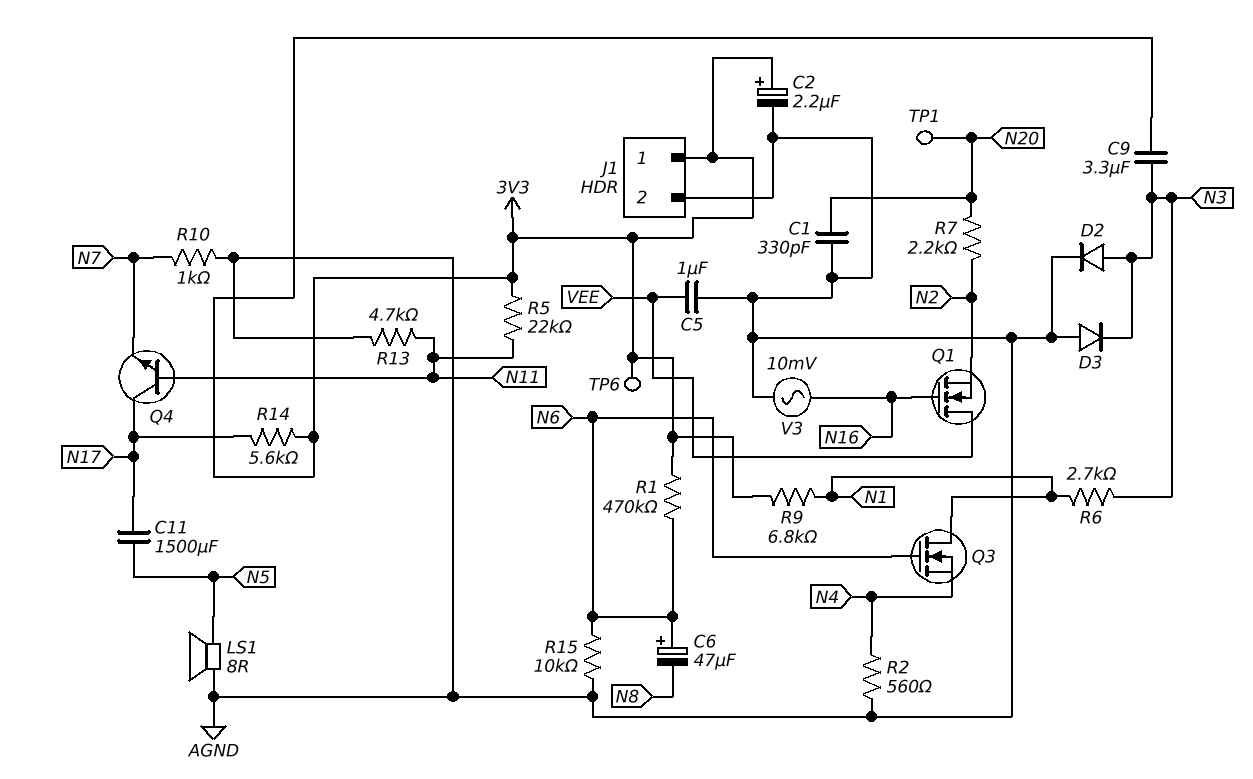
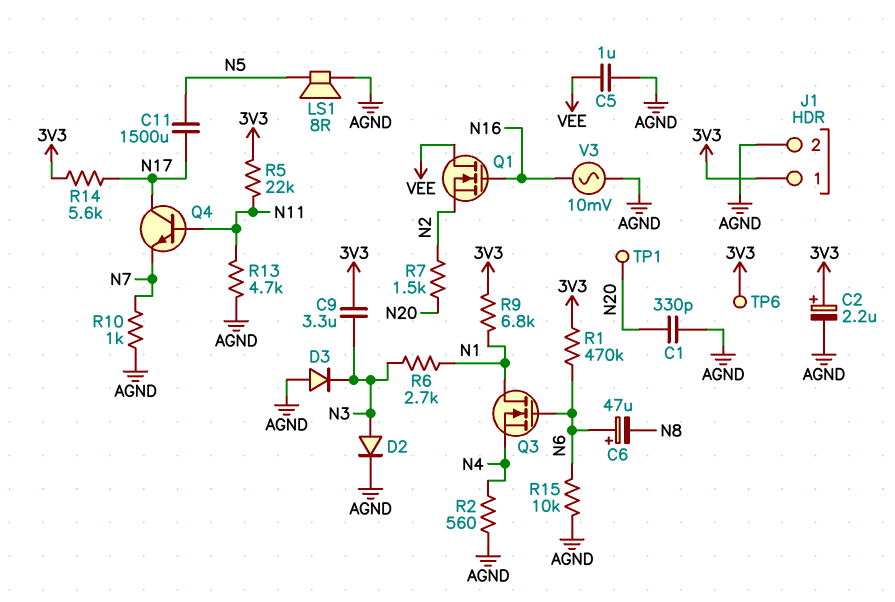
R7: 2.2k (N2, N20) -> 1.5k (N2, N20)

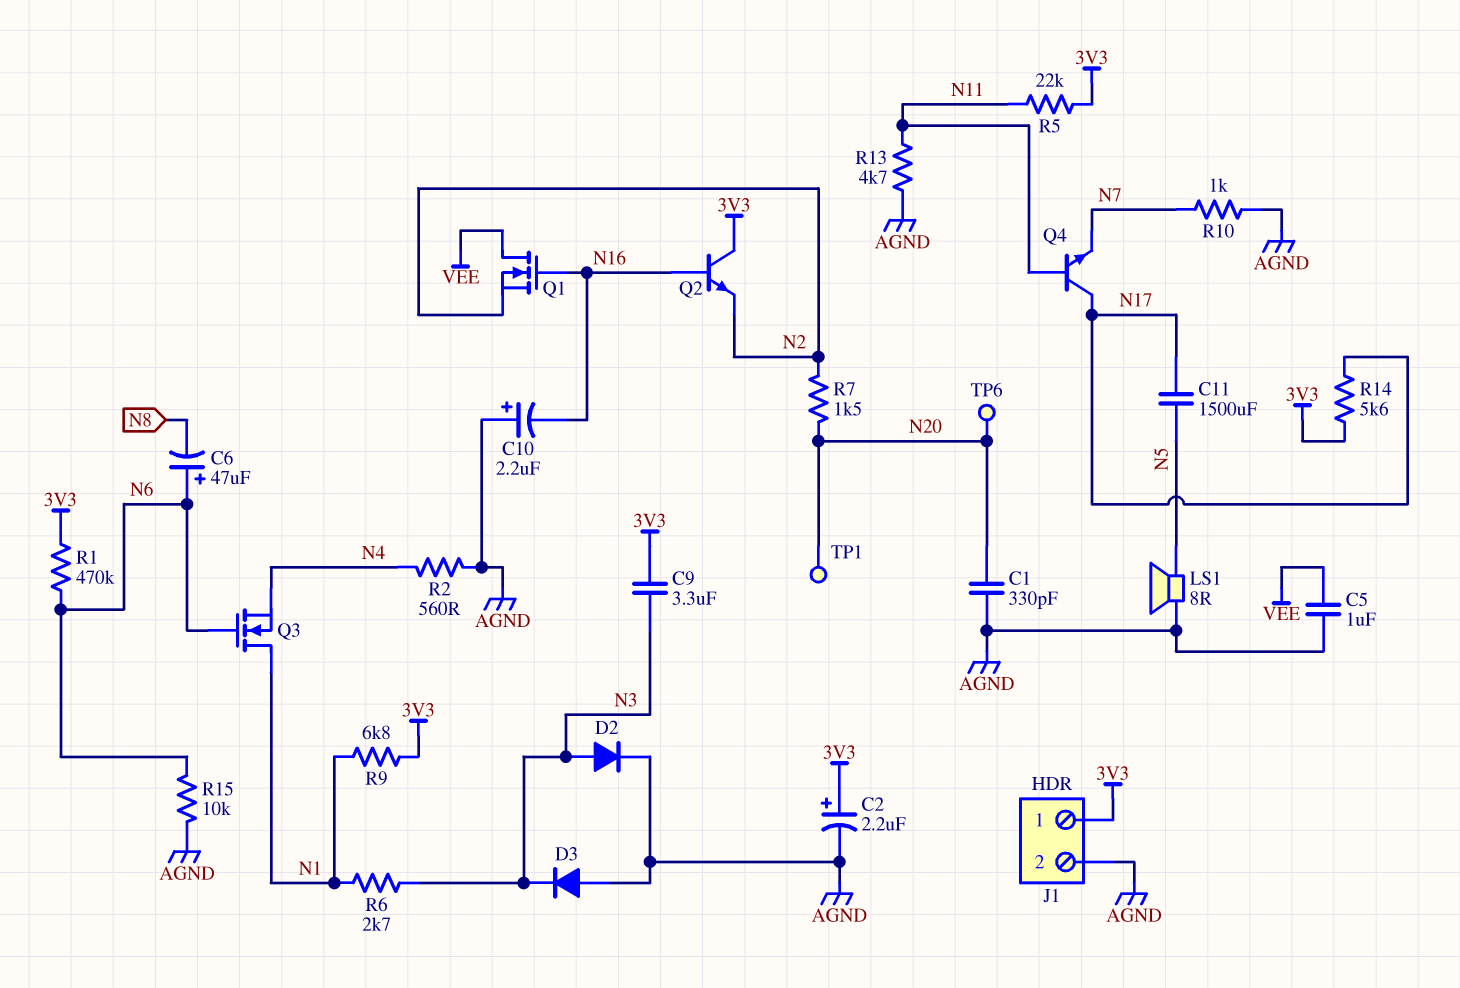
C10: none -> 2.2uF (plus AGND, minus N16)
Q2: none -> NPN (B N16, C 3V3, E N2)
TP6: test point (3V3) -> test point (N20)
V3: AC 10mV (AGND, N16) -> none

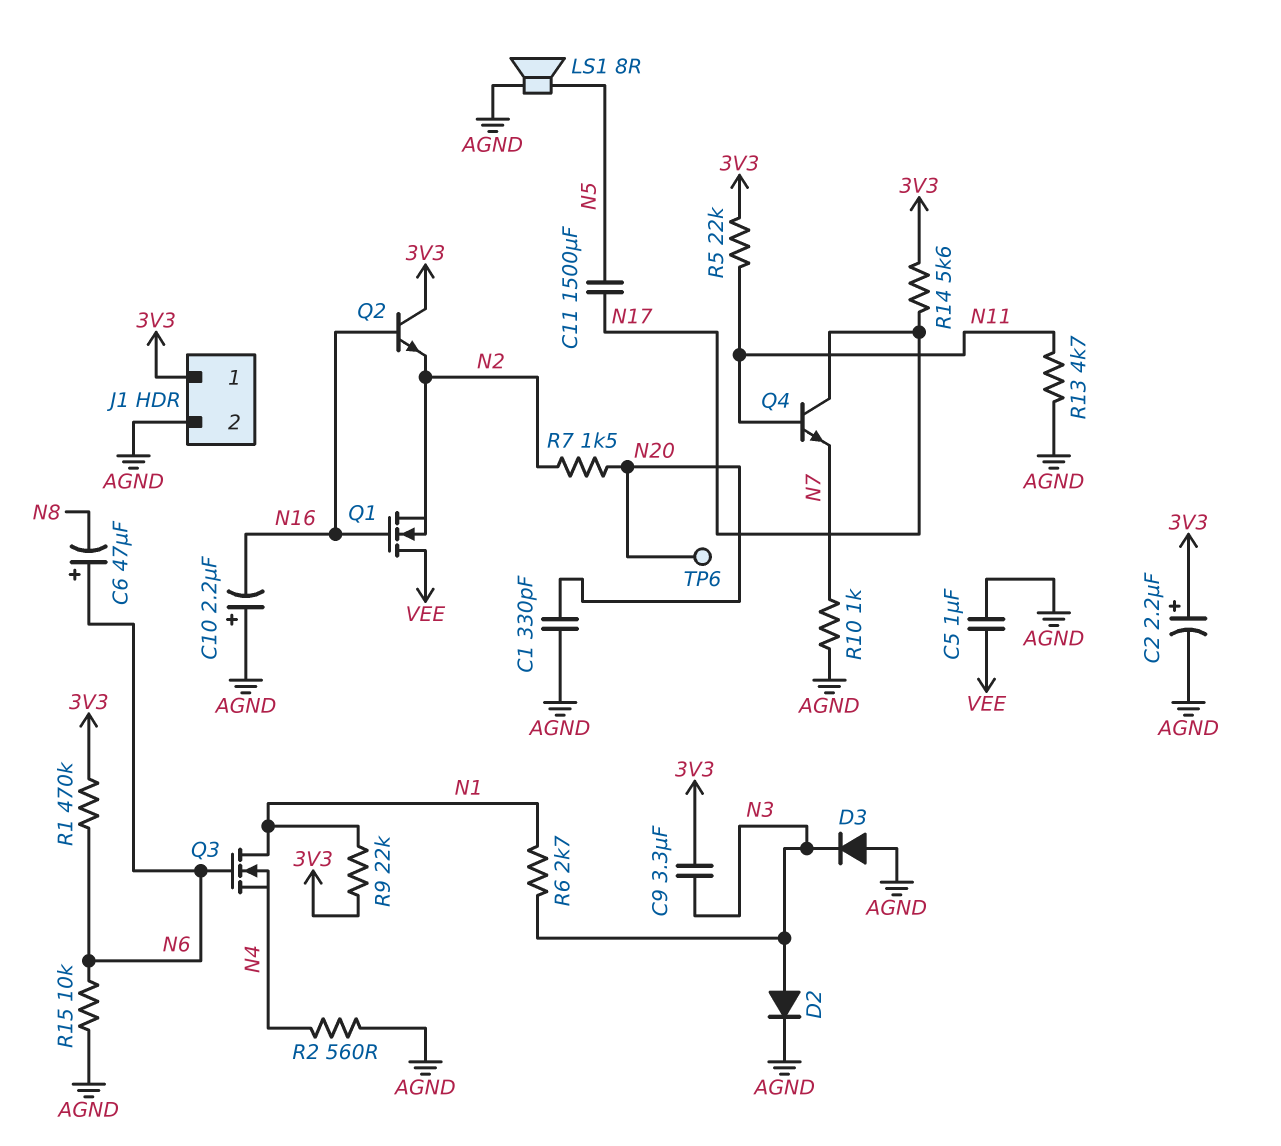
R9: 6.8k (3V3, N1) -> 22k (3V3, N1)
TP1: test point (N20) -> none

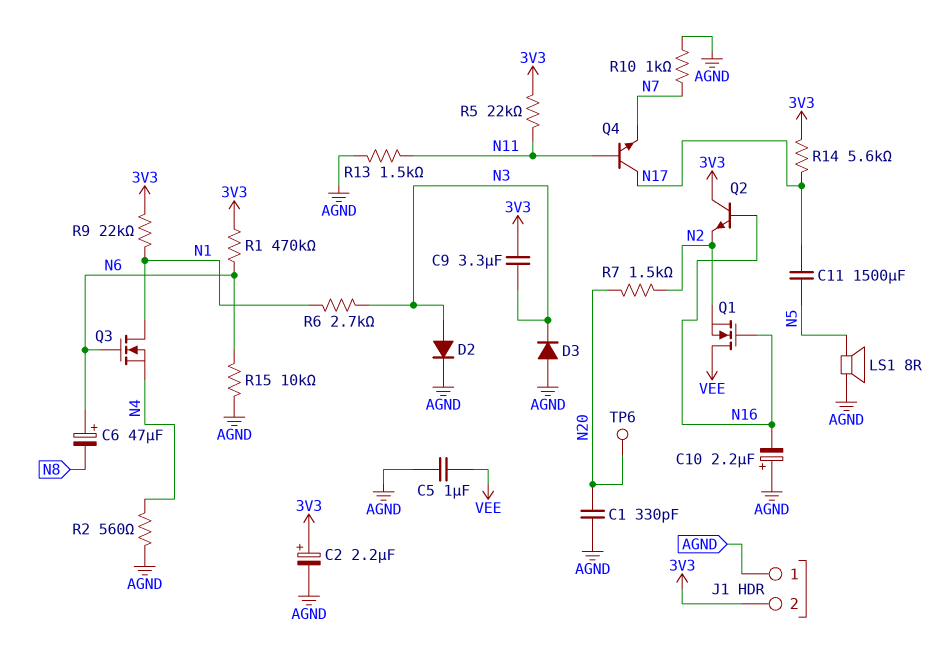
J1 pin 1: 3V3 -> AGND
J1 pin 2: AGND -> 3V3
R13: 4.7k (AGND, N11) -> 1.5k (AGND, N11)

